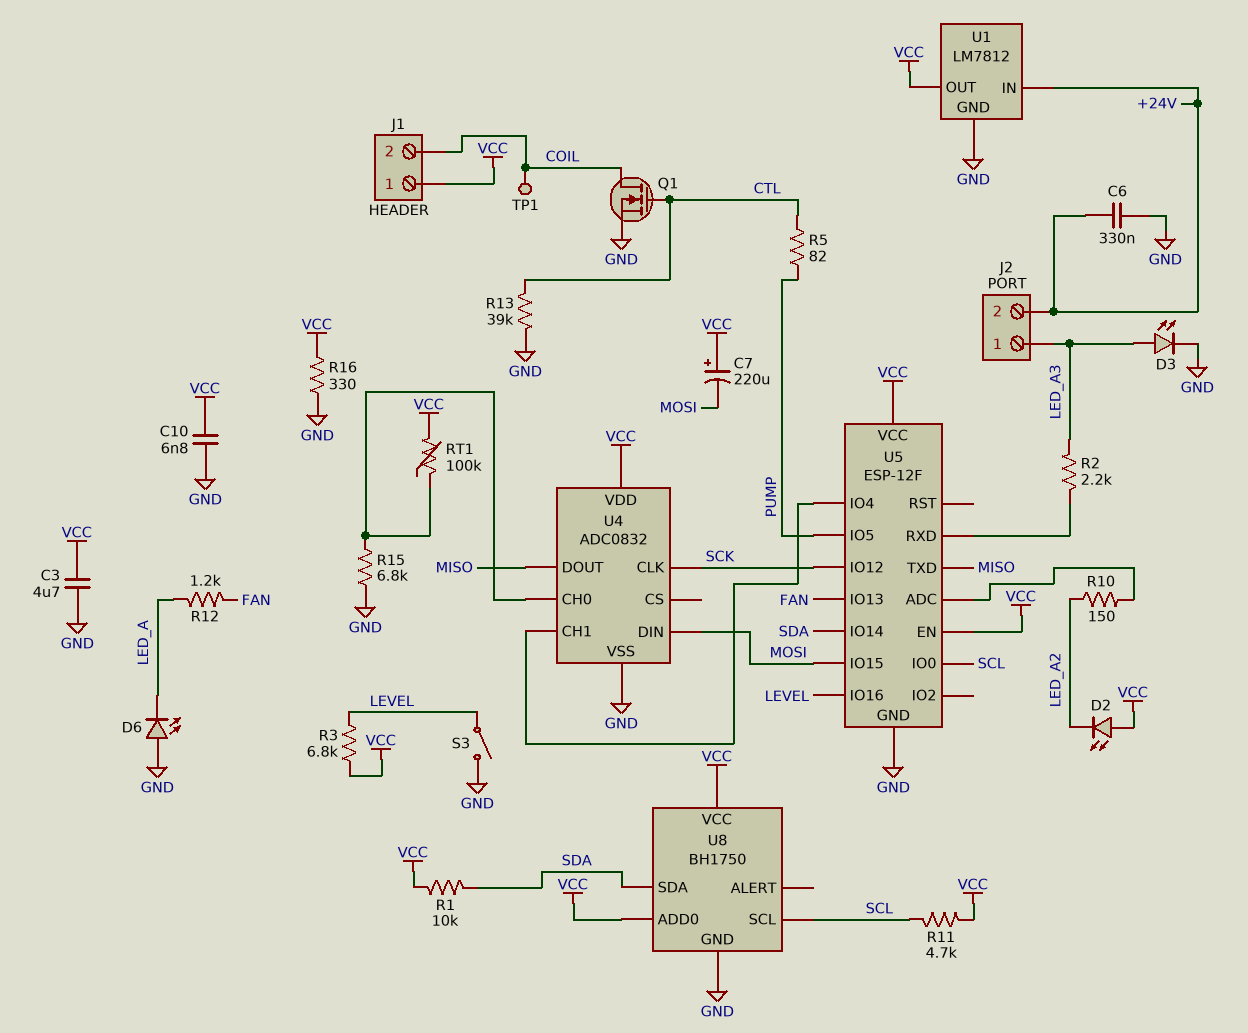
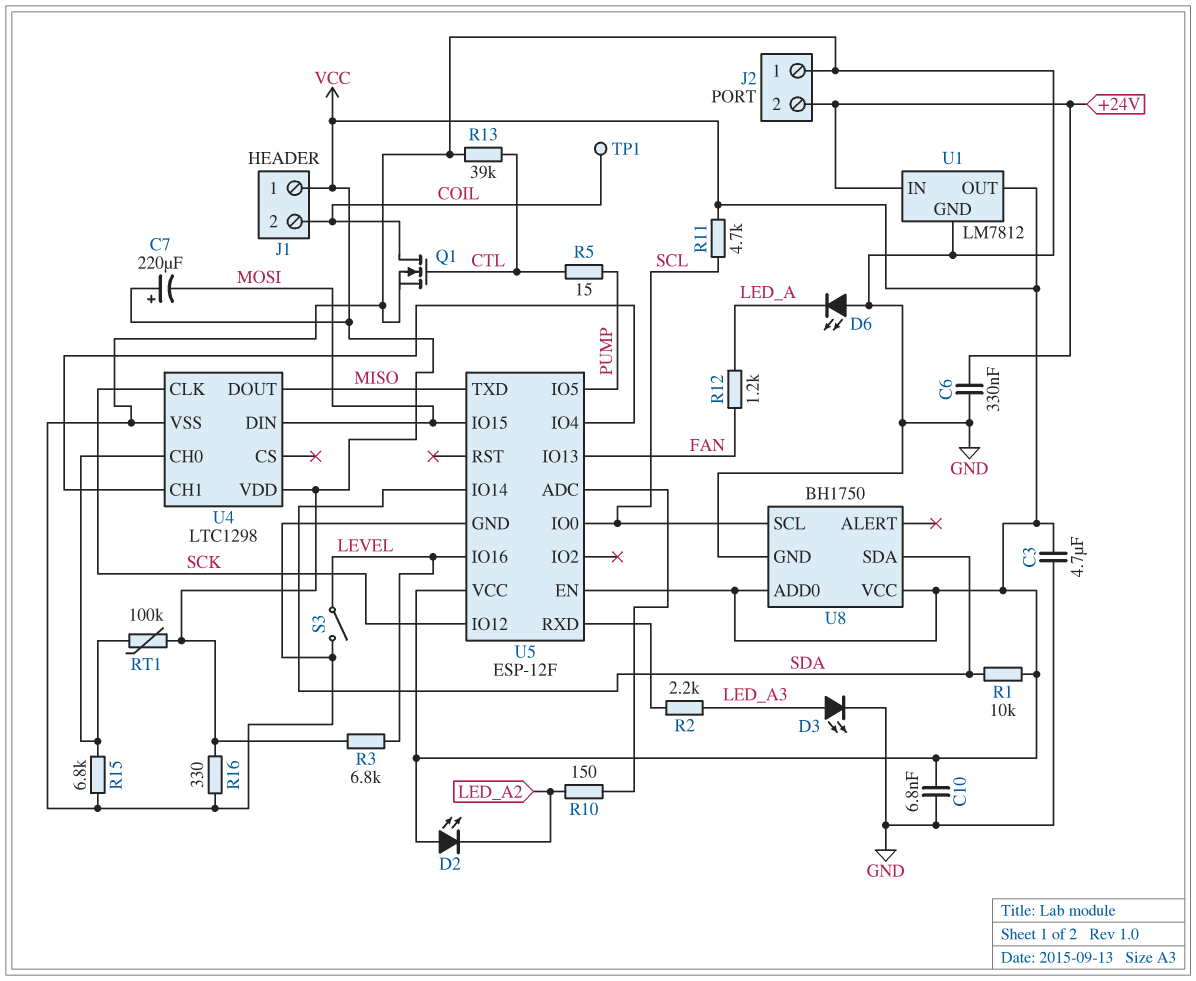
J2 pin 1: LED_A3 -> GND
R5: 82 (CTL, PUMP) -> 15 (CTL, PUMP)
U4: ADC0832 -> LTC1298

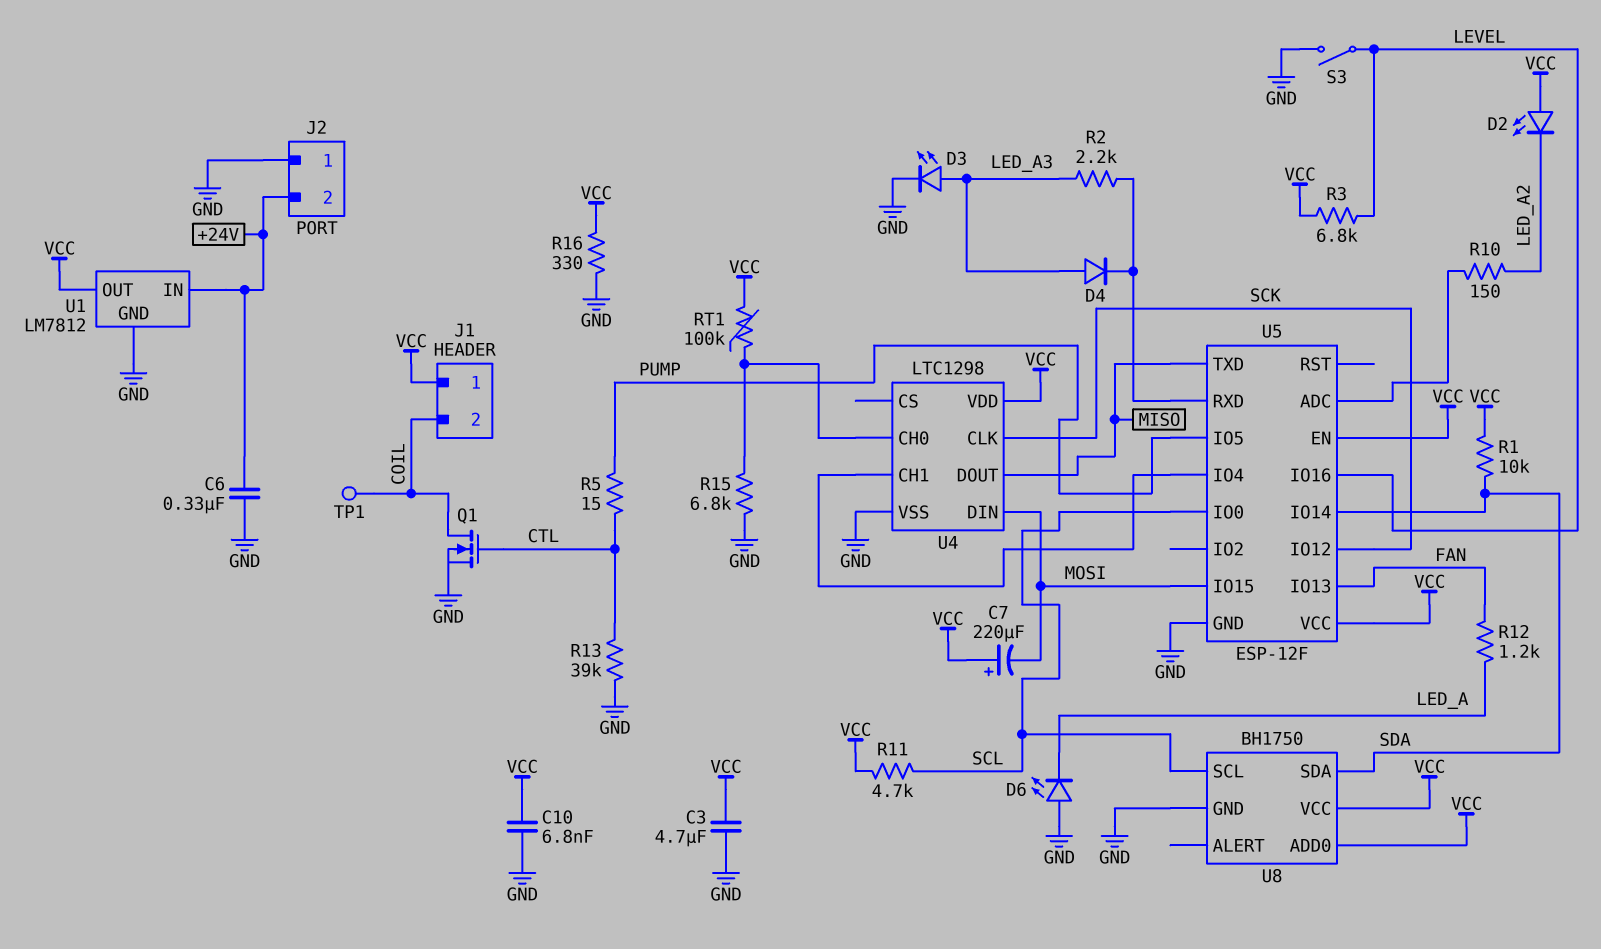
D4: none -> diode (A LED_A3, K U5/RXD)

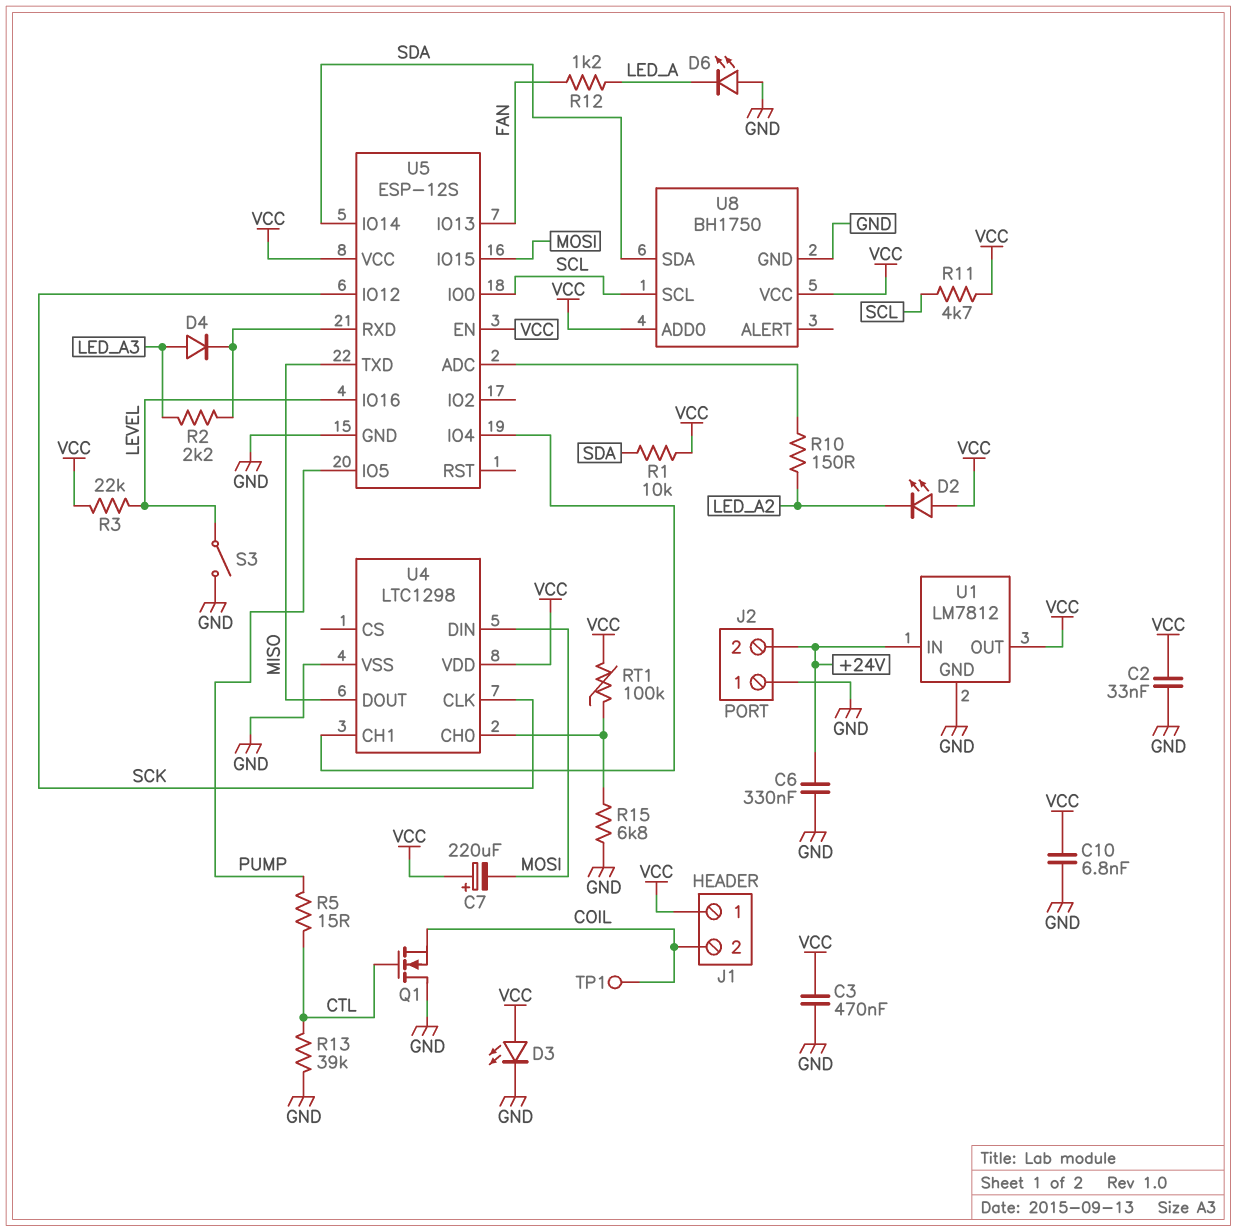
C2: none -> 33nF (GND, VCC)
C3: 4.7uF (GND, VCC) -> 470nF (GND, VCC)
D3: LED (A LED_A3, K GND) -> LED (A VCC, K GND)
Q1: NMOS (G CTL, D COIL, S GND) -> NMOS (G CTL, D GND, S COIL)
R3: 6.8k (LEVEL, VCC) -> 22k (LEVEL, VCC)
R16: 330 (GND, VCC) -> none
U5: ESP-12F -> ESP-12S

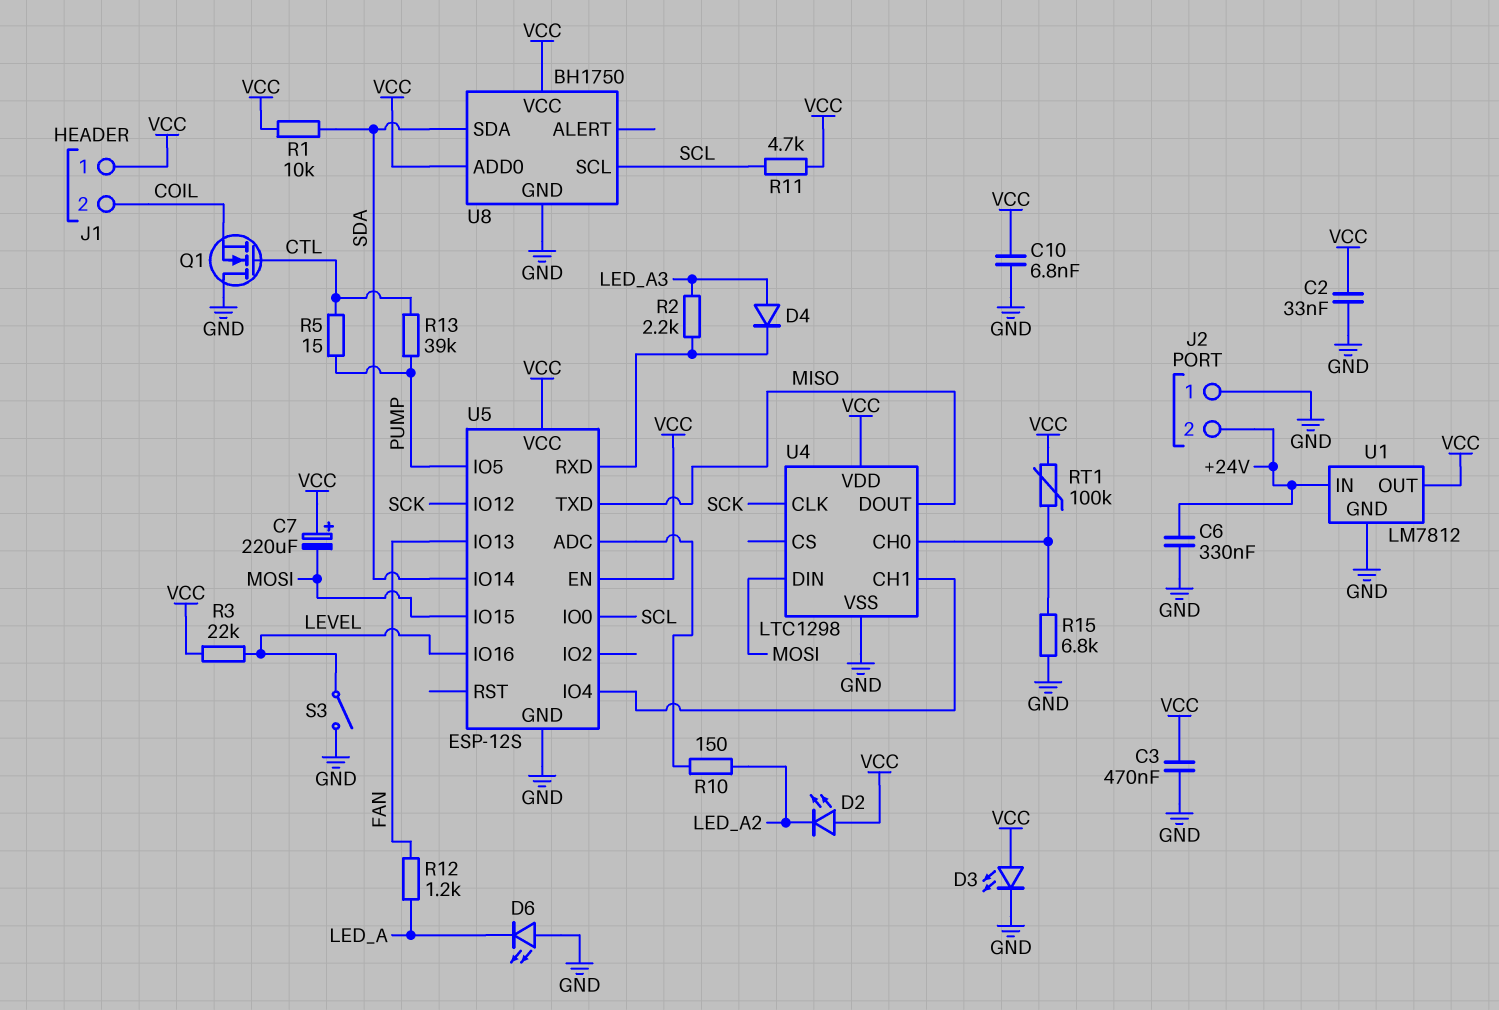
R13: 39k (CTL, GND) -> 39k (CTL, PUMP)
TP1: test point (COIL) -> none

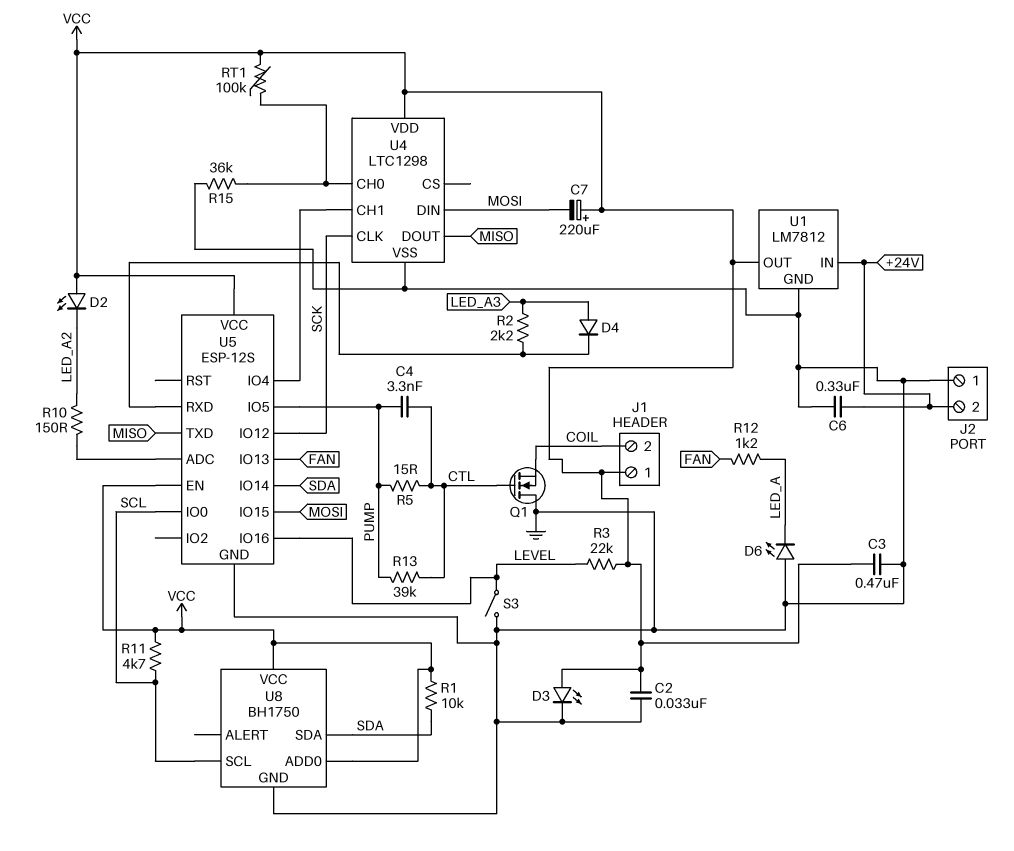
C4: none -> 3.3nF (CTL, PUMP)
C10: 6.8nF (GND, VCC) -> none
R15: 6.8k (GND, U4/CH0) -> 36k (GND, U4/CH0)

